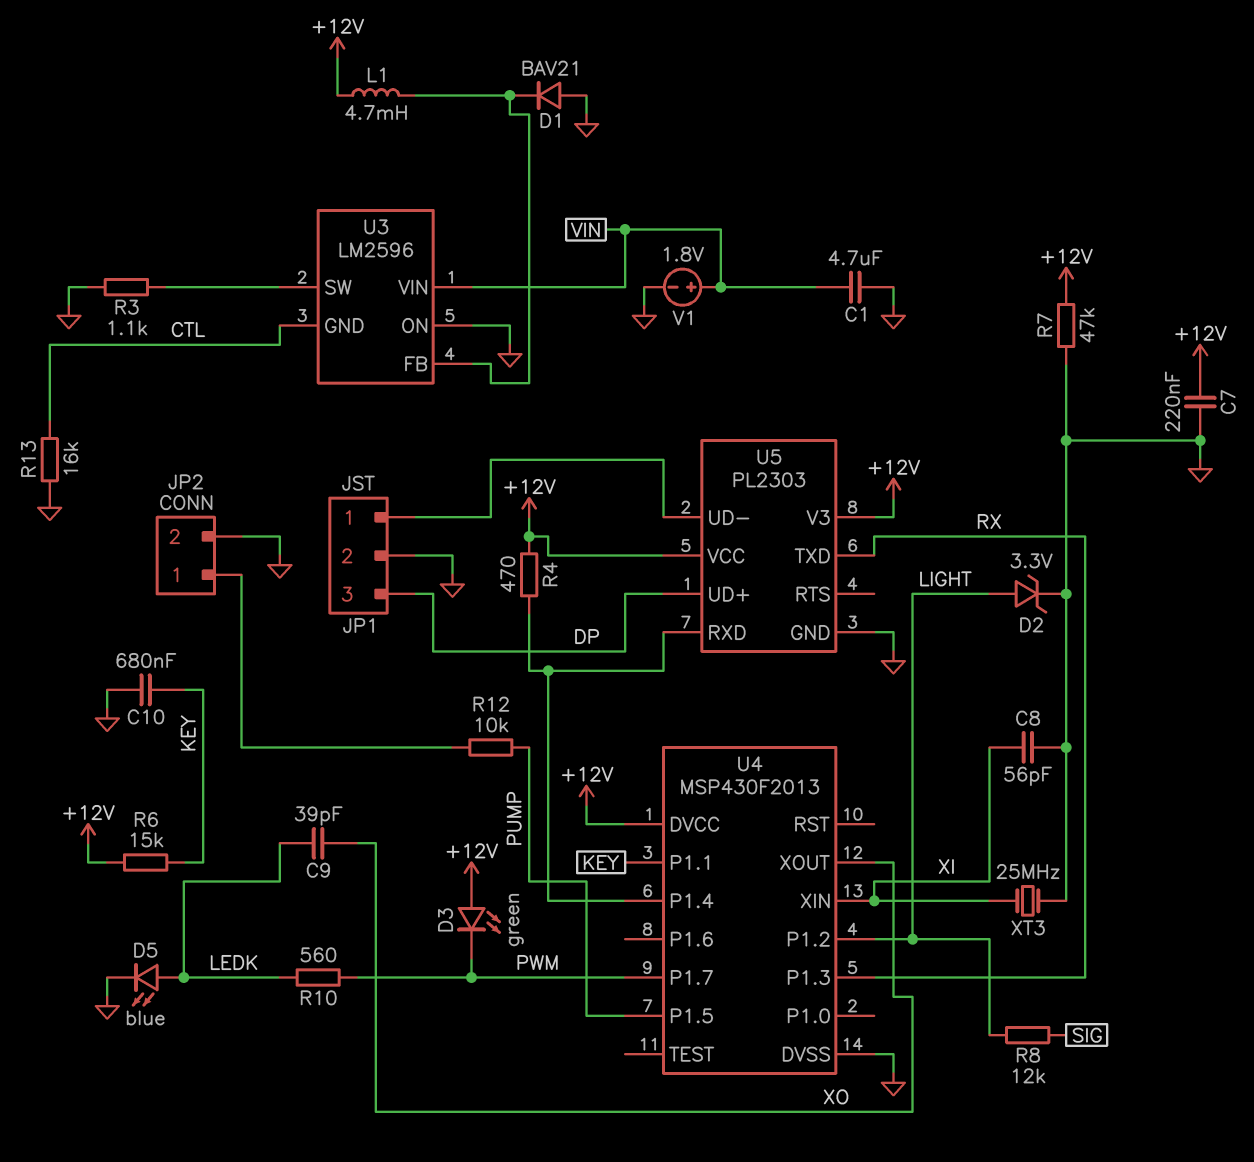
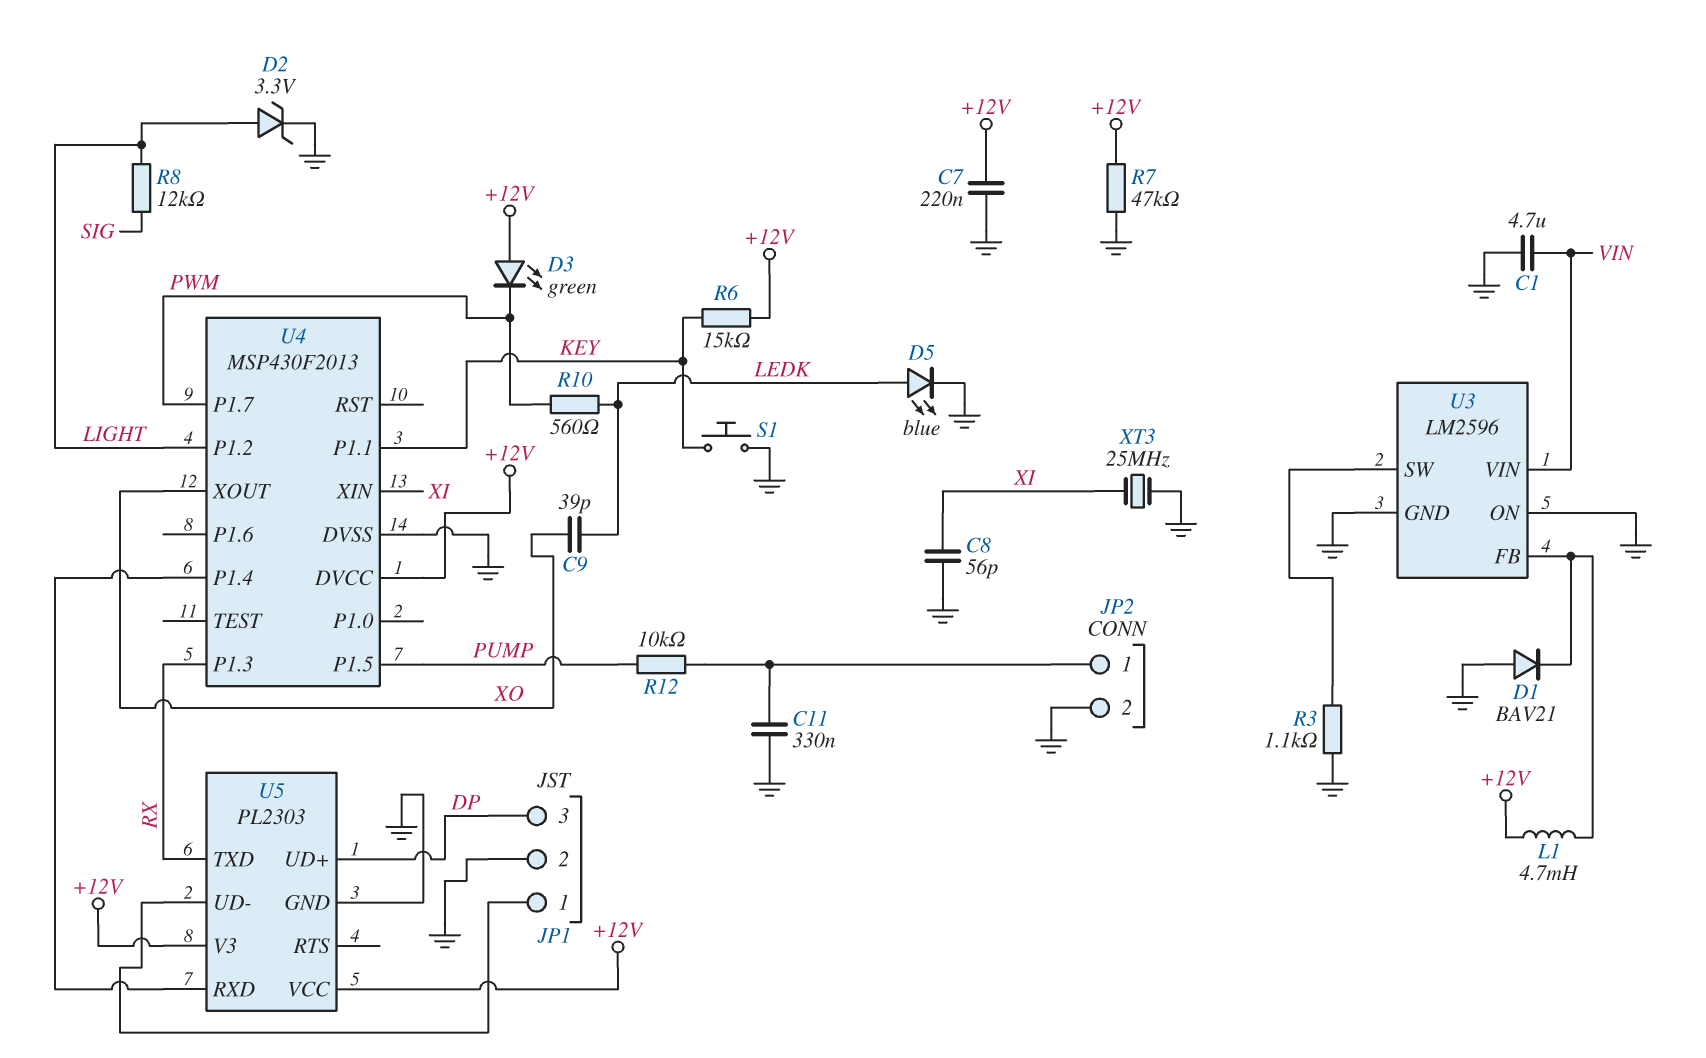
C10: 680nF (GND, KEY) -> none
C11: none -> 330nF (GND, JP2/1)
R4: 470 (+12V, U4/P1.4) -> none
R13: 16k (CTL, GND) -> none
S1: none -> button (GND, KEY)
U3 pin GND: CTL -> GND
V1: 1.8V (plus VIN, minus GND) -> none

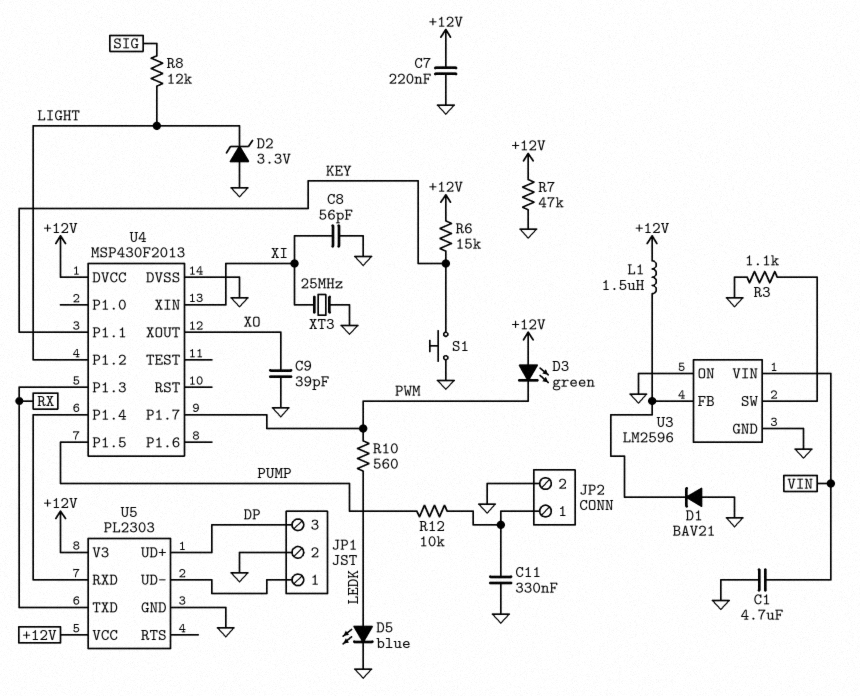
C9: 39pF (LEDK, XO) -> 39pF (GND, XO)
D2: zener 3.3V (A LIGHT, K GND) -> zener 3.3V (A GND, K LIGHT)
L1: 4.7mH (+12V, U3/FB) -> 1.5uH (+12V, U3/FB)

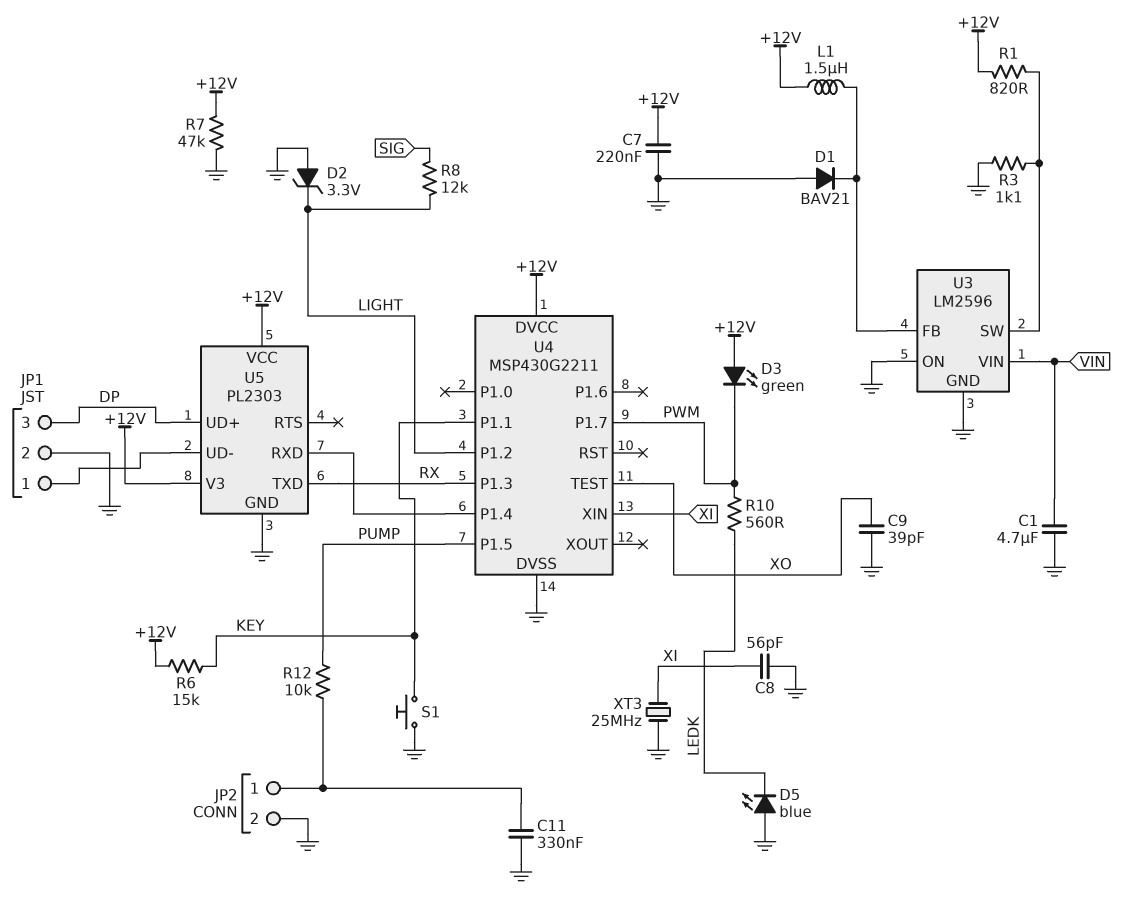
D5: LED blue (A LEDK, K GND) -> LED blue (A GND, K LEDK)
R1: none -> 820 (+12V, U3/SW)
U4: MSP430F2013 -> MSP430G2211
U4 pin TEST: none -> XO
U4 pin XOUT: XO -> none

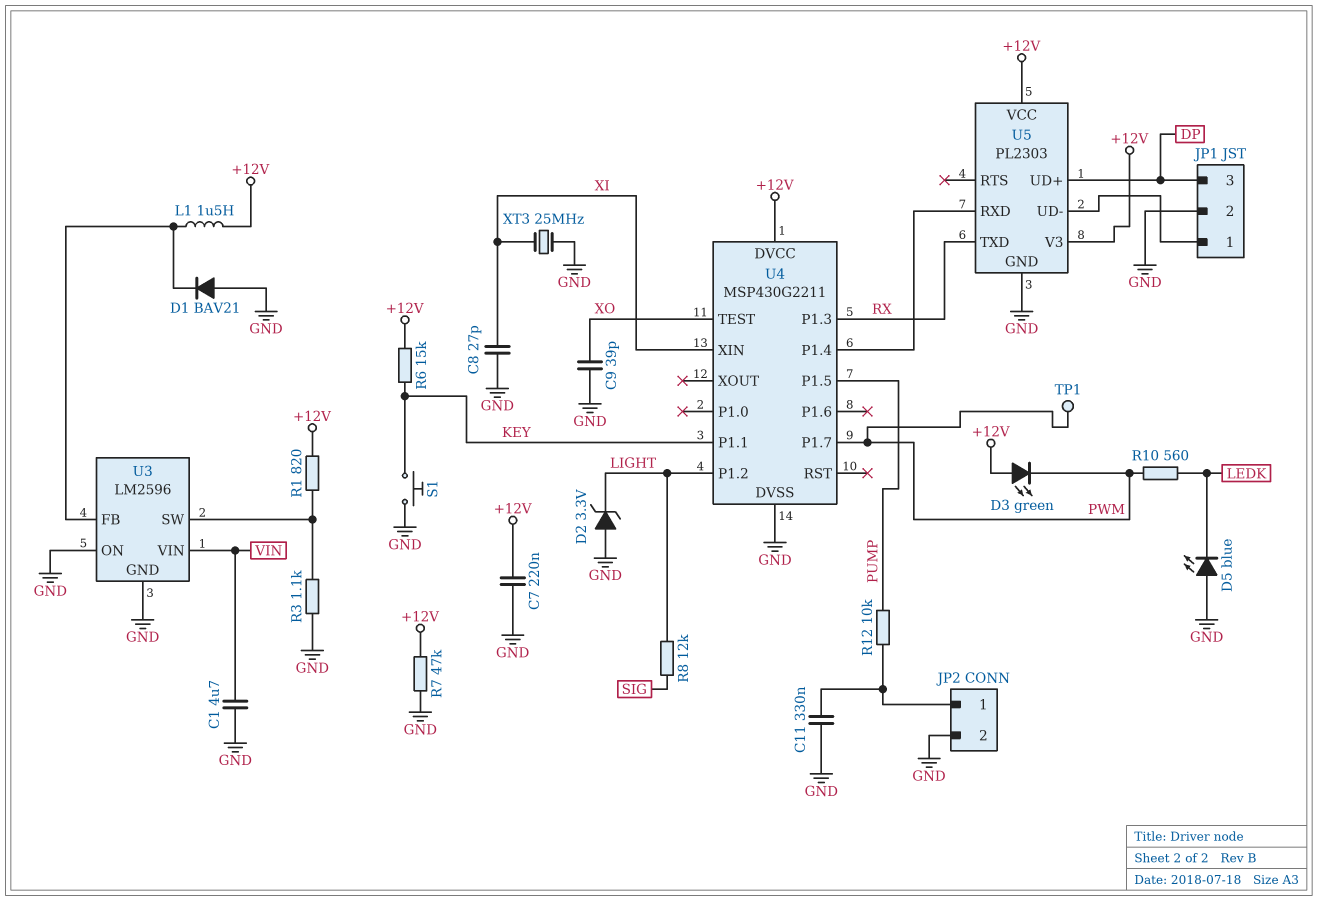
C8: 56pF (GND, XI) -> 27pF (GND, XI)
TP1: none -> test point (PWM)

